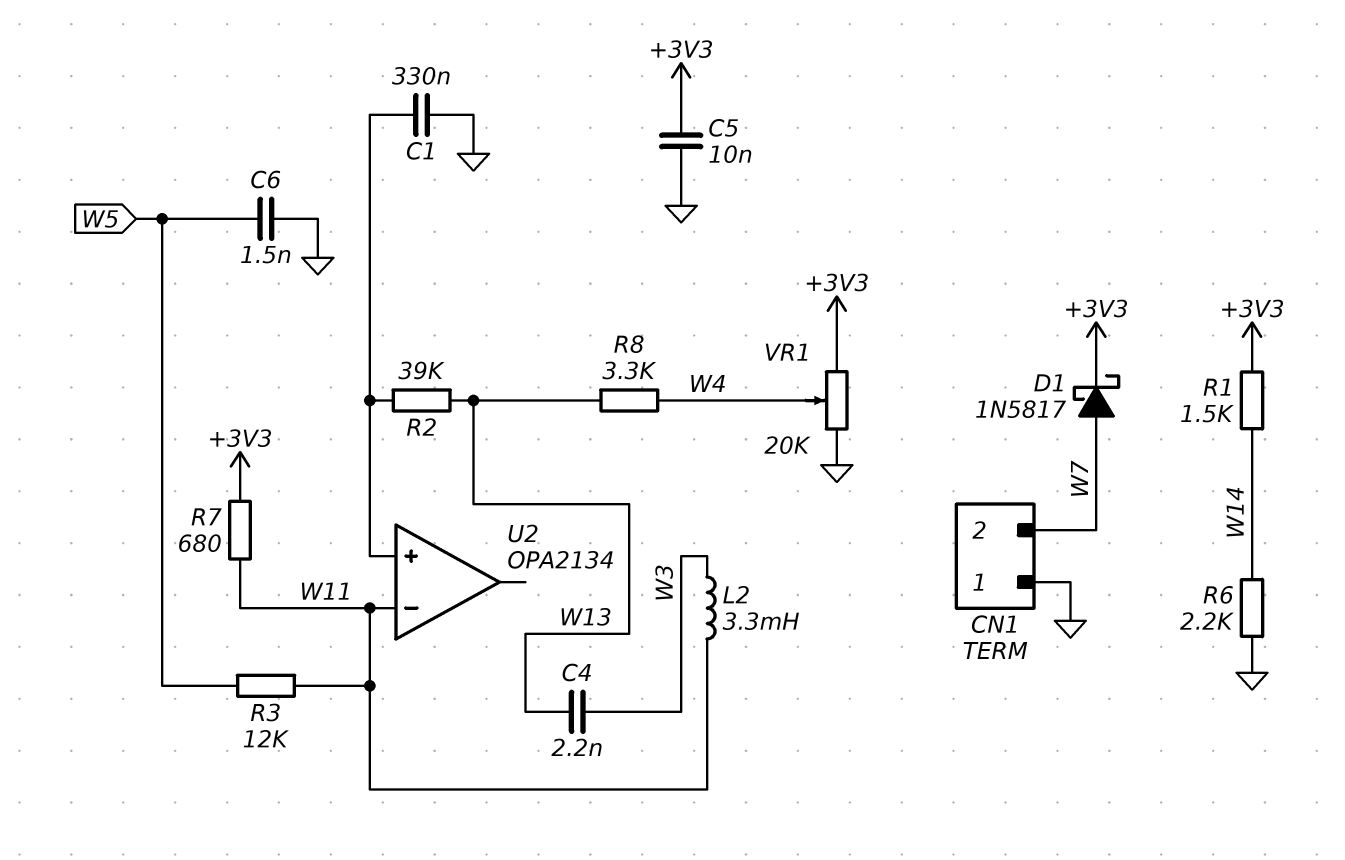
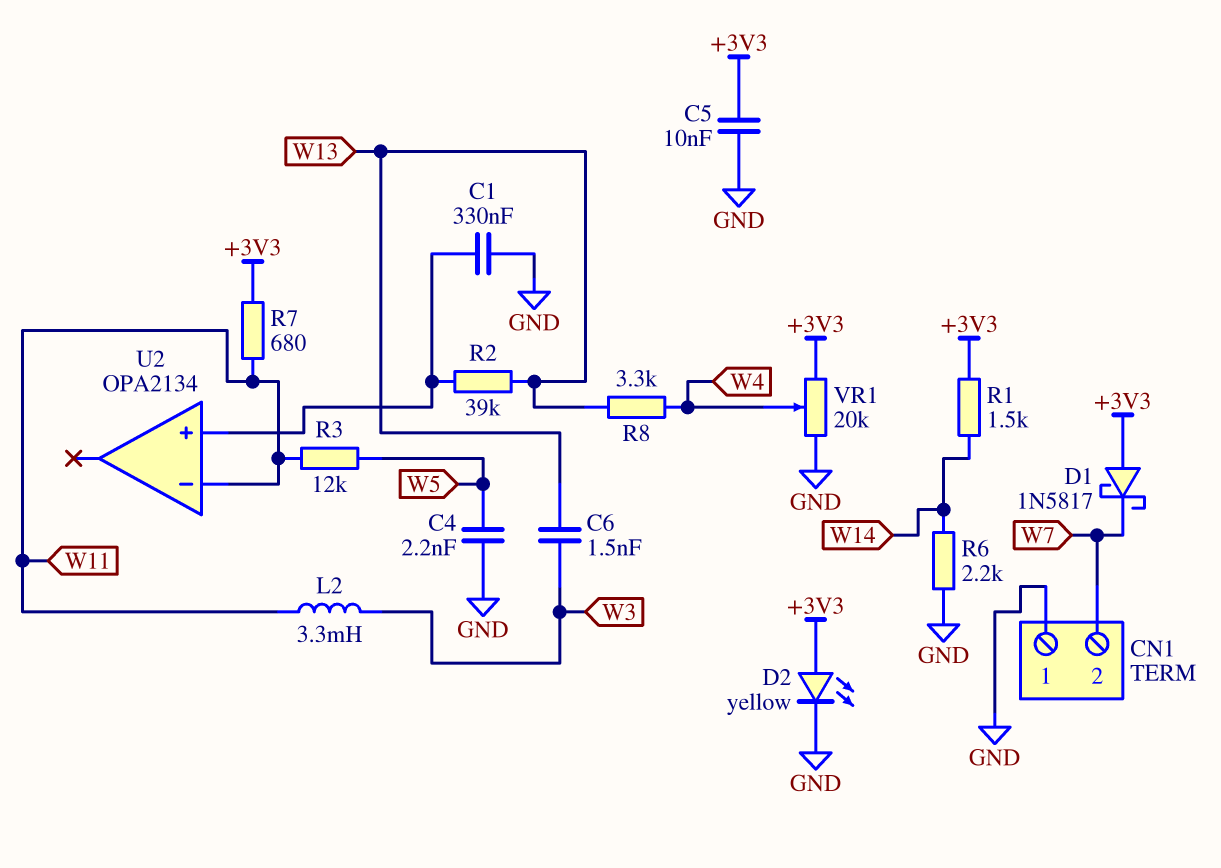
C4: 2.2nF (W3, W13) -> 2.2nF (GND, W5)
C6: 1.5nF (GND, W5) -> 1.5nF (W3, W13)
D1: schottky 1N5817 (A W7, K +3V3) -> schottky 1N5817 (A +3V3, K W7)
D2: none -> LED yellow (A +3V3, K GND)

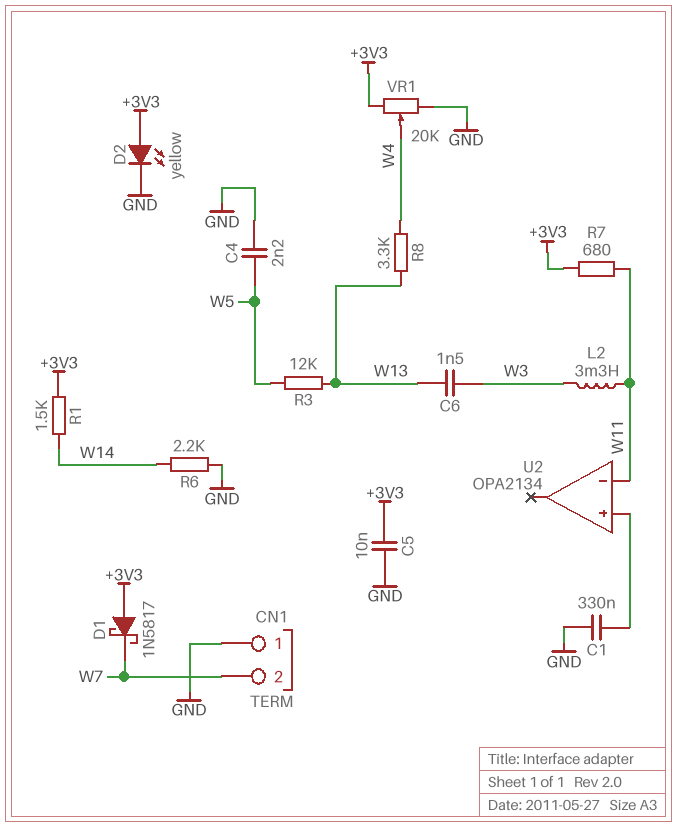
R2: 39k (U2/in+, W13) -> none
R3: 12k (W5, W11) -> 12k (W5, W13)

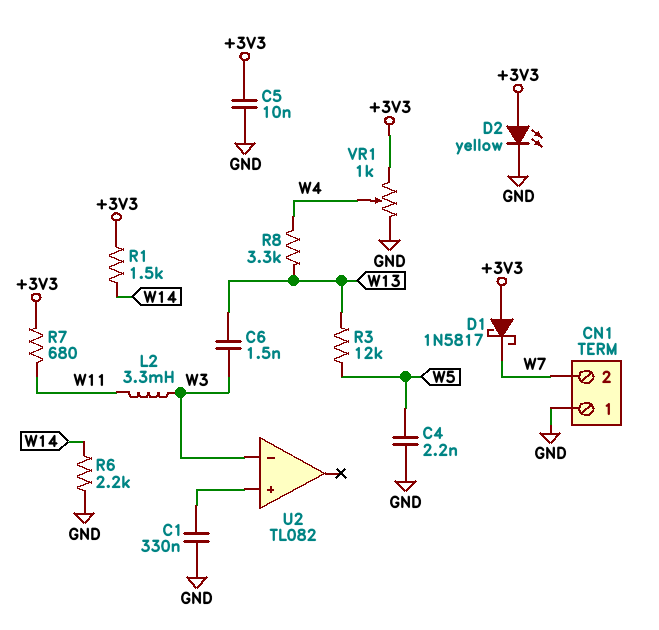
U2: OPA2134 -> TL082
U2 pin in-: W11 -> W3
VR1: 20k (+3V3, GND, wiper W4) -> 1k (+3V3, GND, wiper W4)

